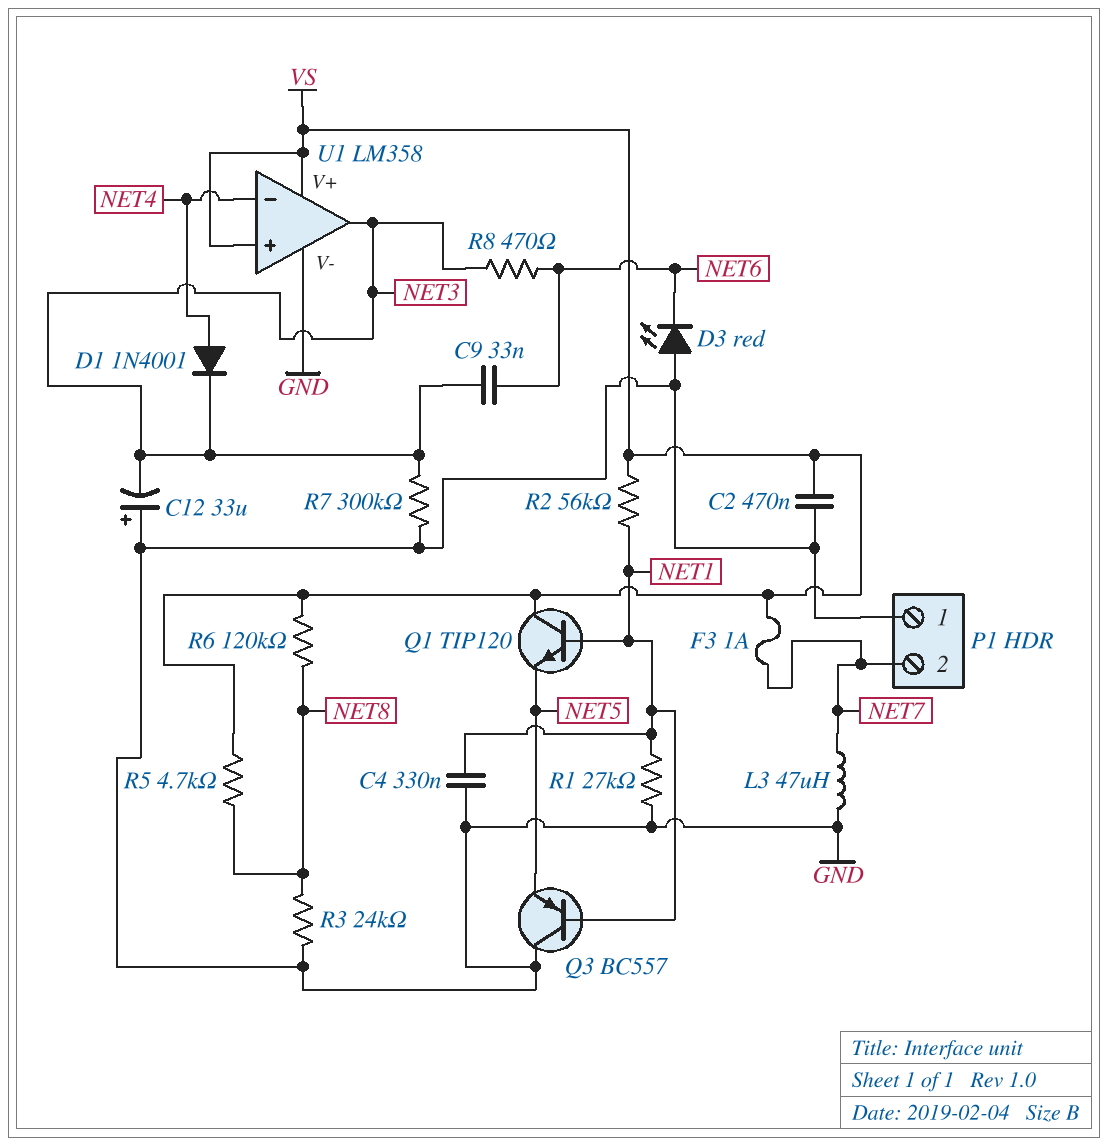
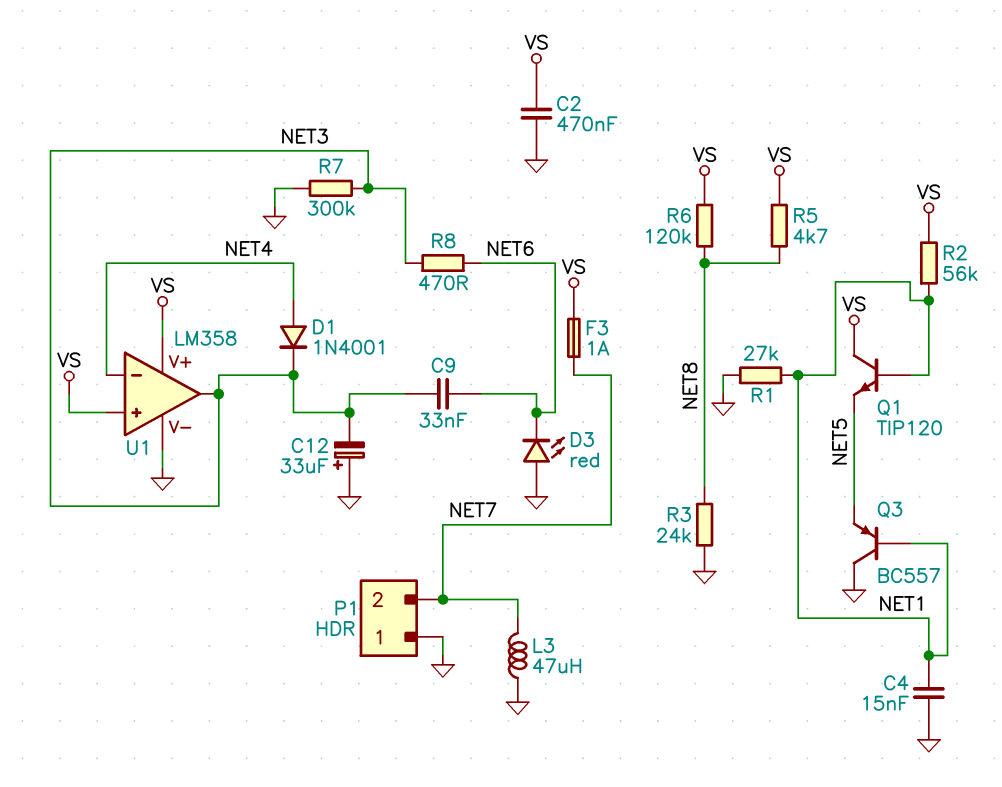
C4: 330nF (GND, NET1) -> 15nF (GND, NET1)

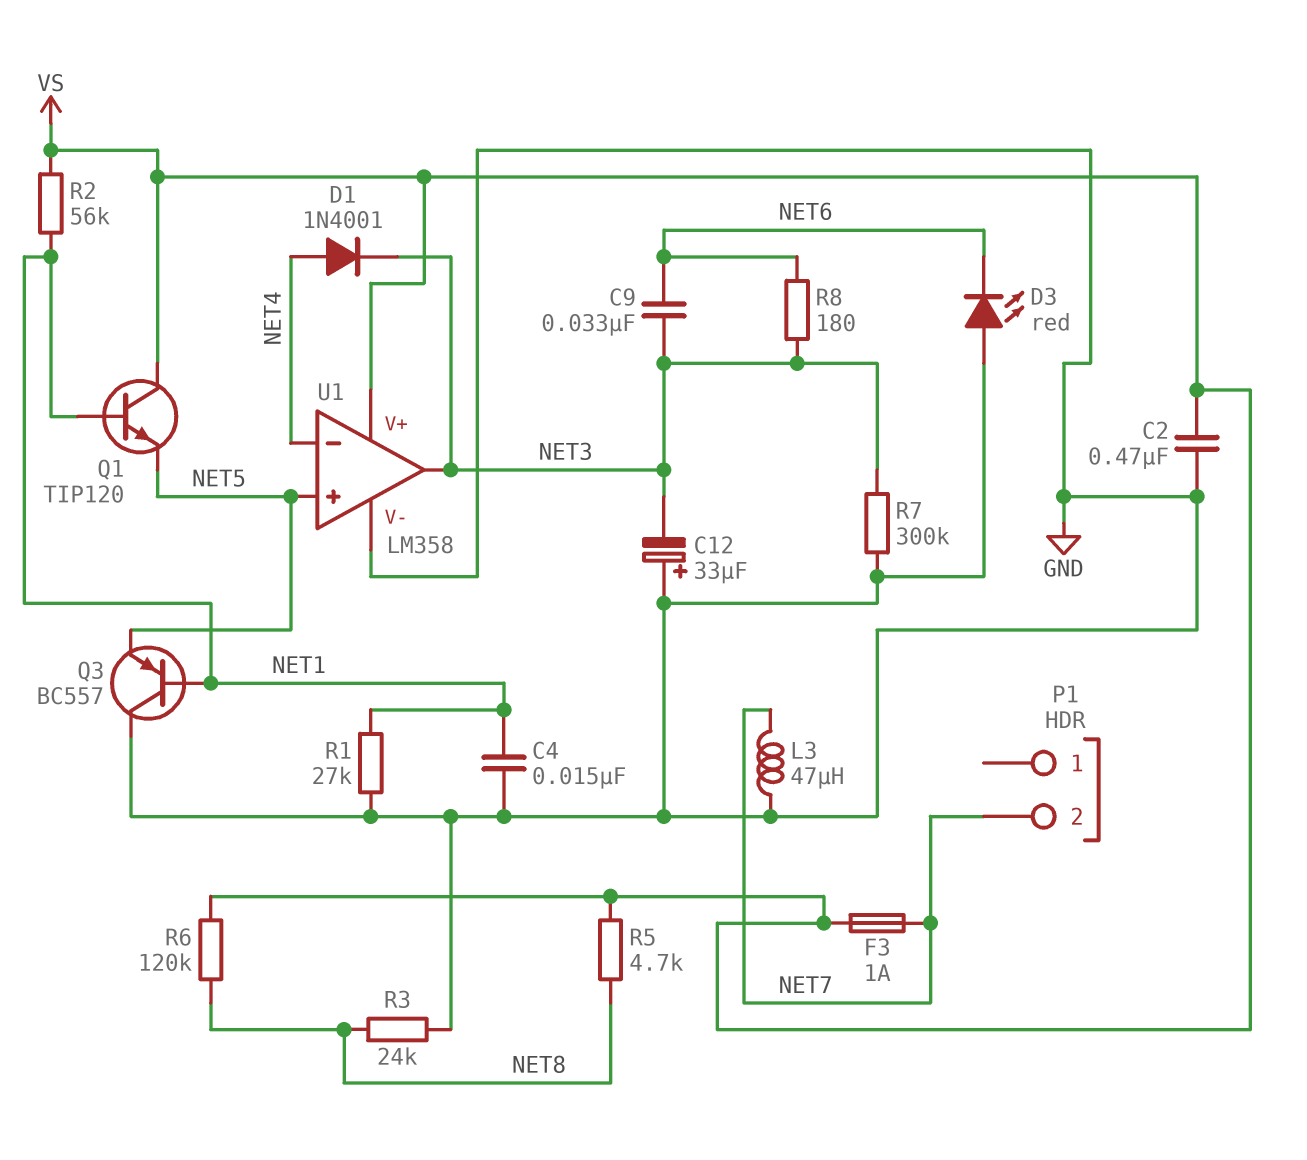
P1 pin 1: GND -> none
R8: 470 (NET3, NET6) -> 180 (NET3, NET6)
U1 pin in+: VS -> NET5

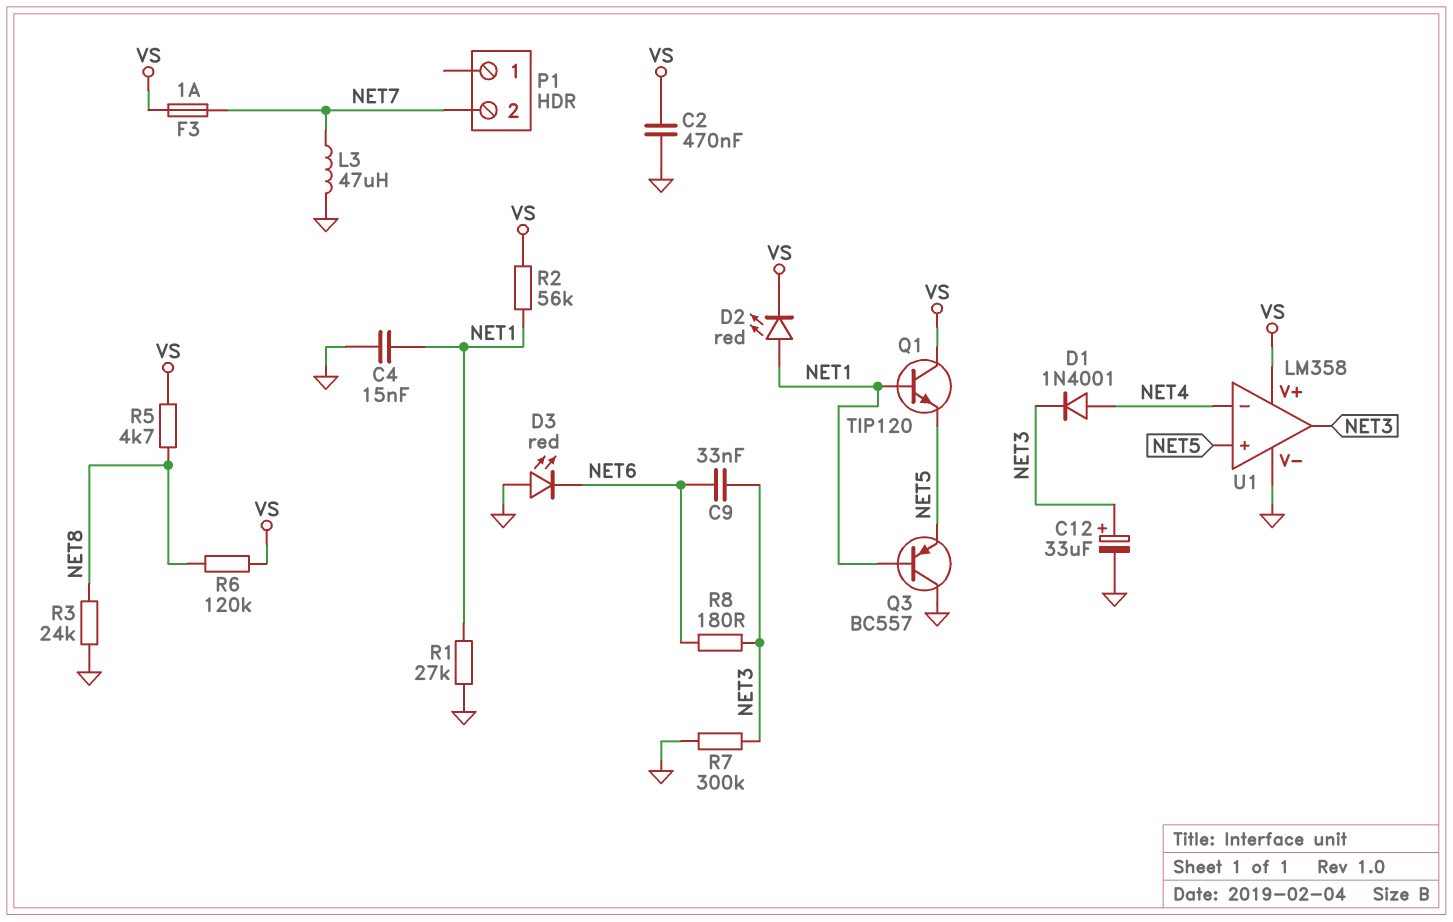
C12: 33uF (plus GND, minus NET3) -> 33uF (plus NET3, minus GND)
D2: none -> LED red (A NET1, K VS)

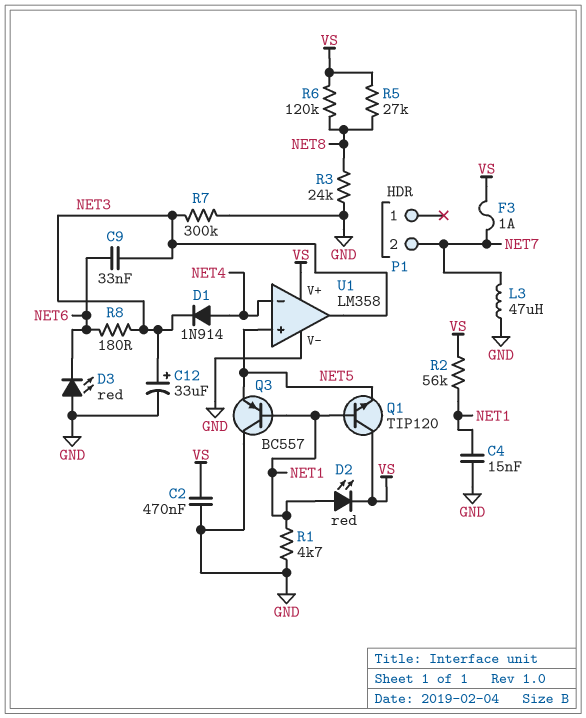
D1: diode 1N4001 (A NET4, K NET3) -> diode 1N914 (A NET4, K NET3)
R1: 27k (GND, NET1) -> 4.7k (GND, NET1)
R5: 4.7k (NET8, VS) -> 27k (NET8, VS)

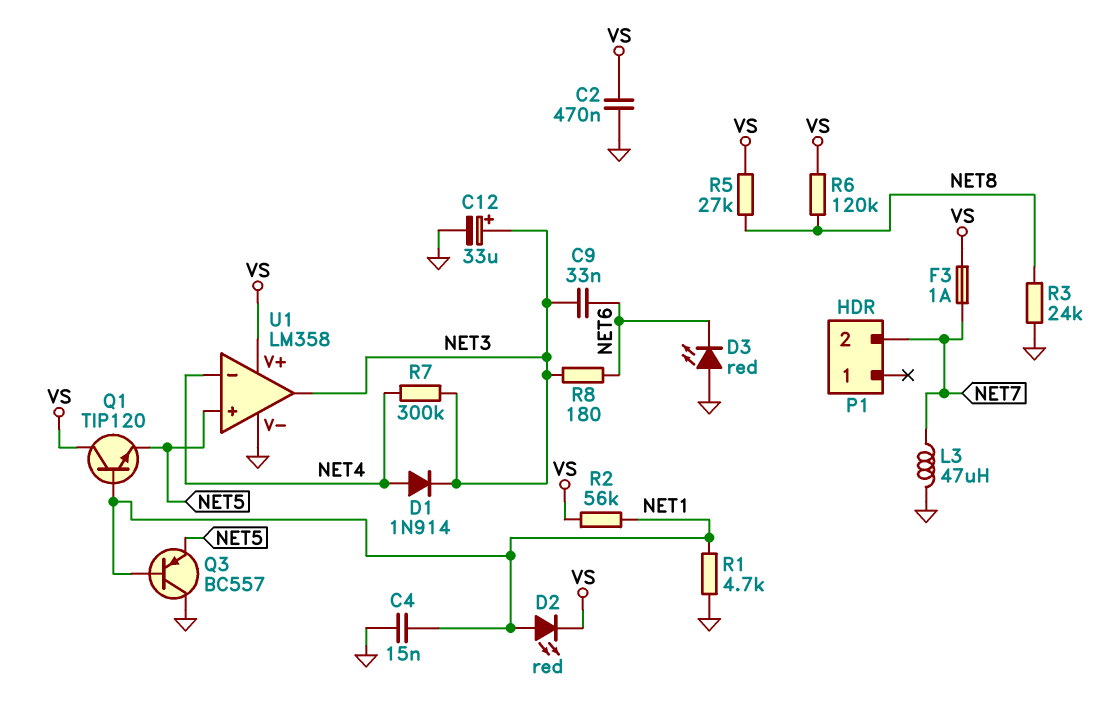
R7: 300k (GND, NET3) -> 300k (NET3, NET4)

